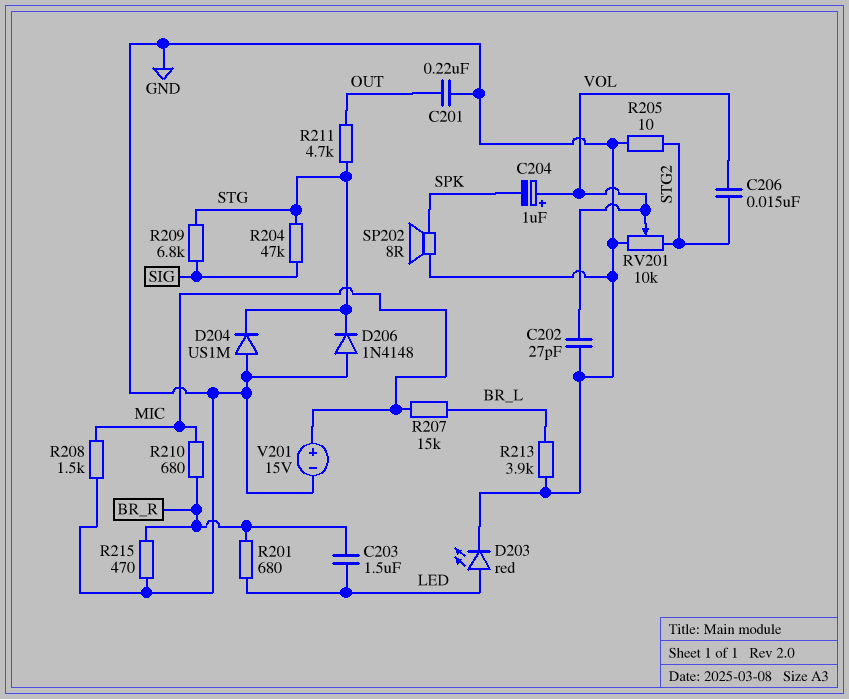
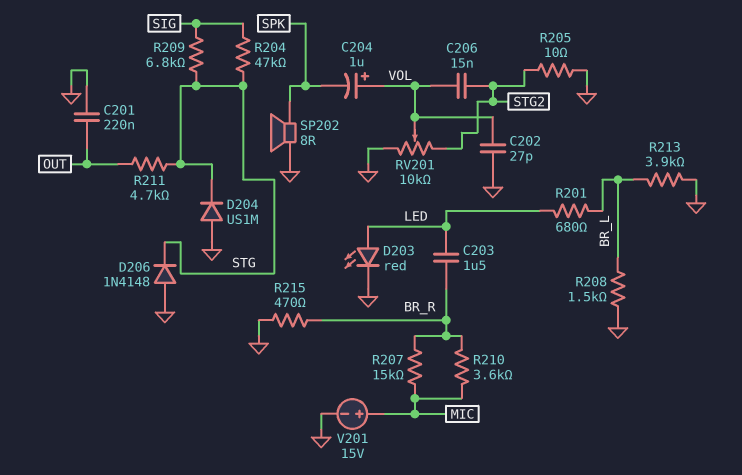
R201: 680 (BR_R, LED) -> 680 (BR_L, LED)
R207: 15k (BR_L, MIC) -> 15k (BR_R, MIC)
R208: 1.5k (GND, MIC) -> 1.5k (BR_L, GND)
R210: 680 (BR_R, MIC) -> 3.6k (BR_R, MIC)

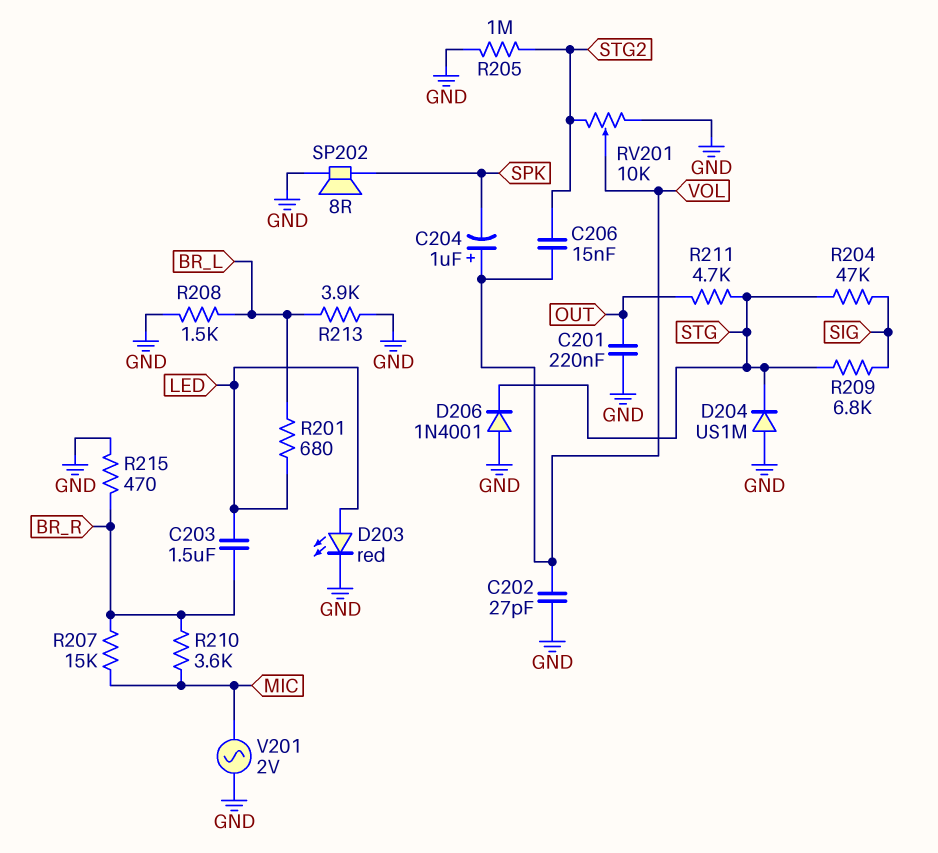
D206: diode 1N4148 (A GND, K STG) -> diode 1N4001 (A GND, K STG)
R205: 10 (GND, STG2) -> 1M (GND, STG2)
V201: 15V (plus MIC, minus GND) -> AC 2V (GND, MIC)

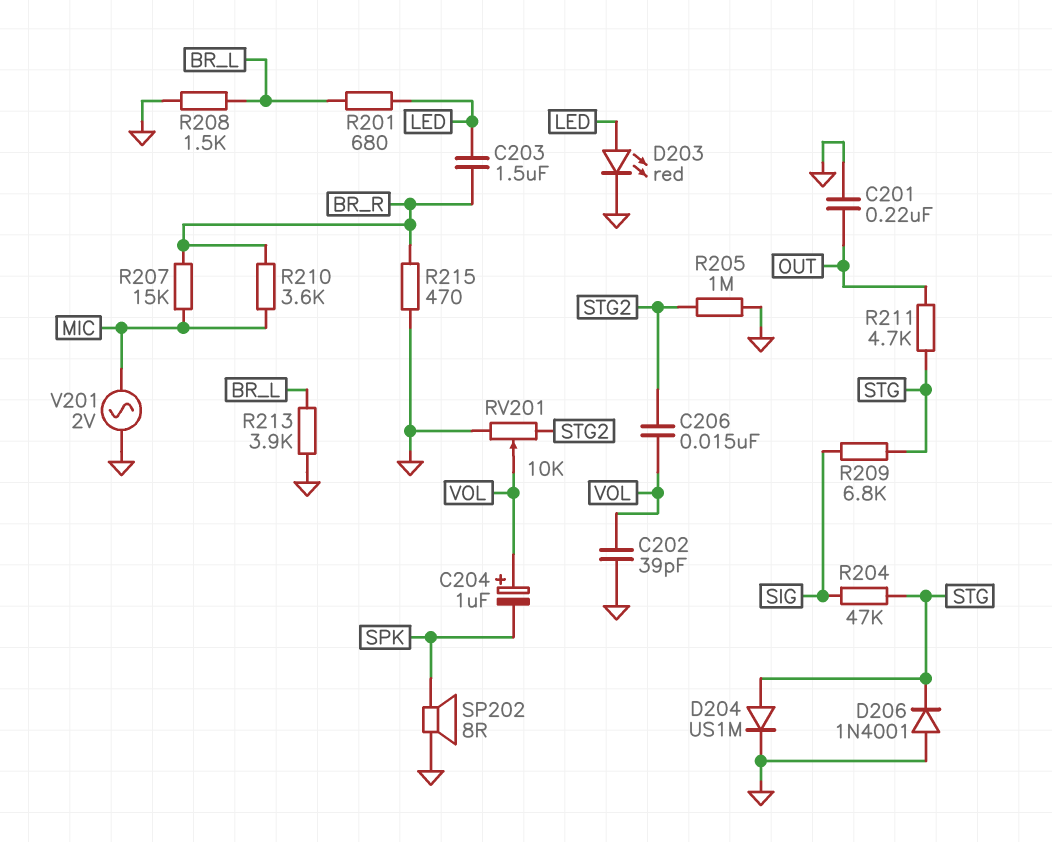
C202: 27pF (GND, VOL) -> 39pF (GND, VOL)
D204: diode US1M (A GND, K STG) -> diode US1M (A STG, K GND)

